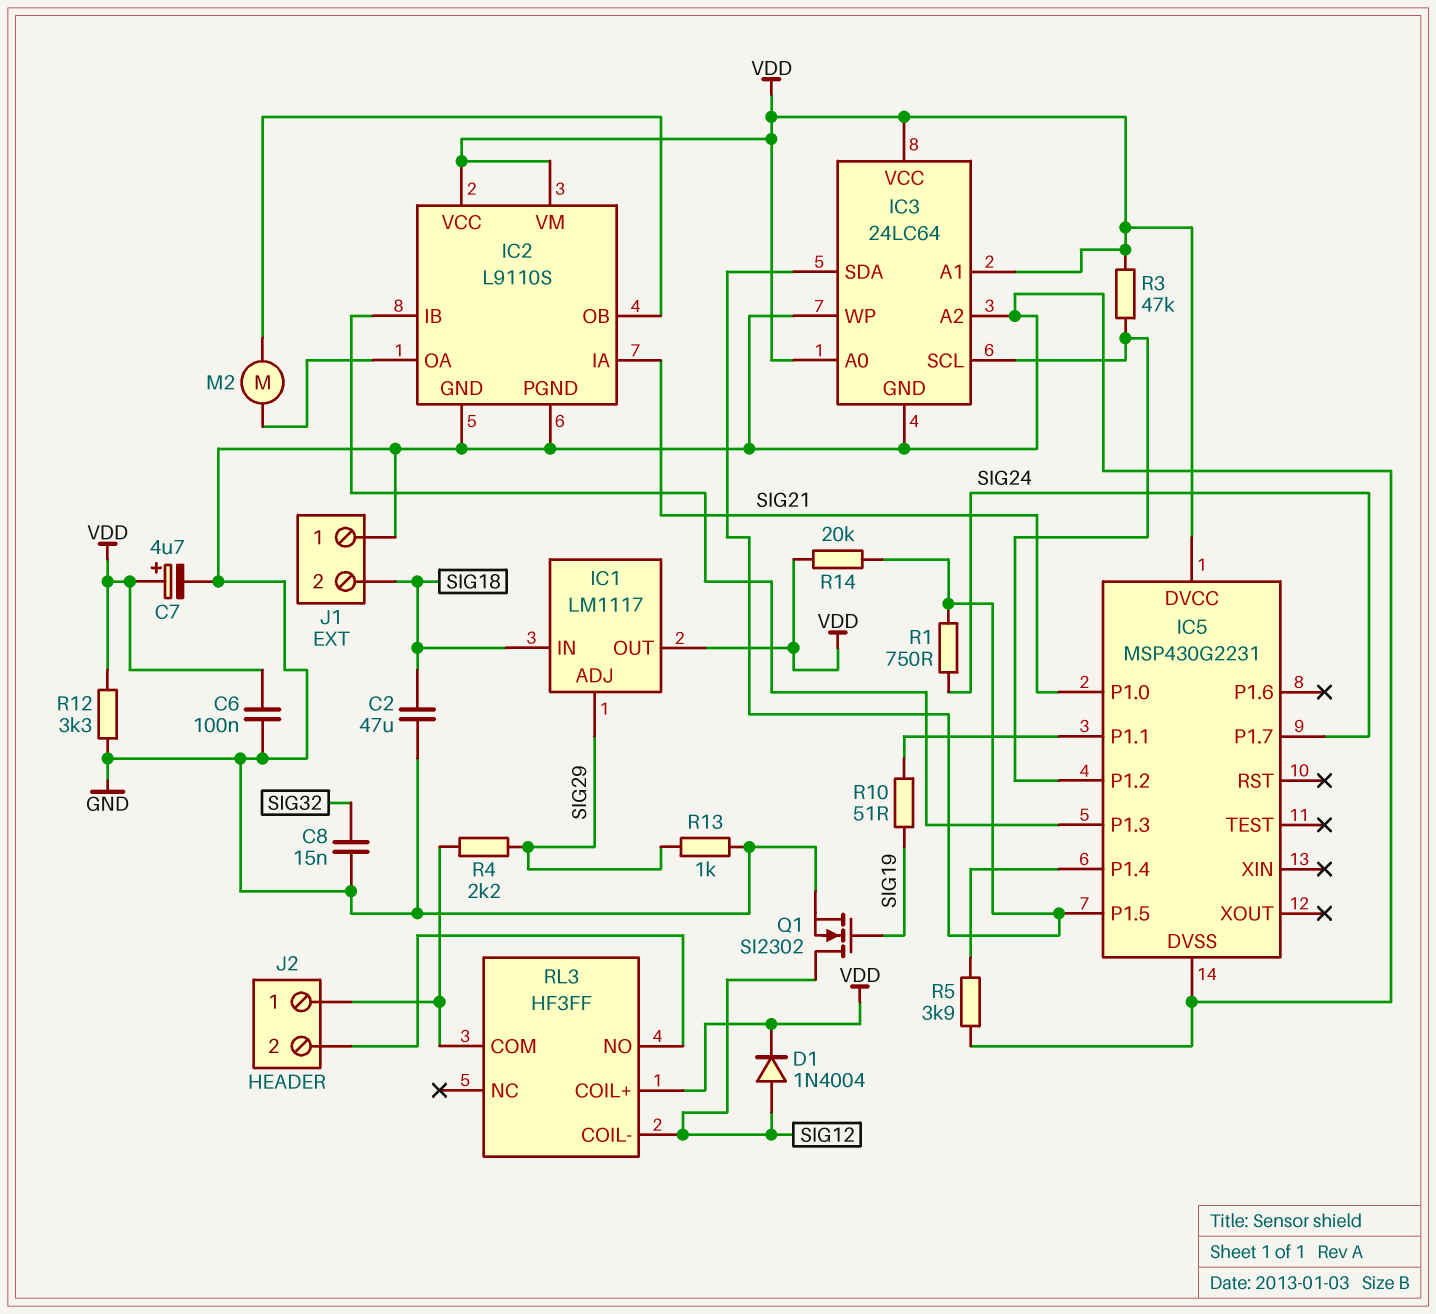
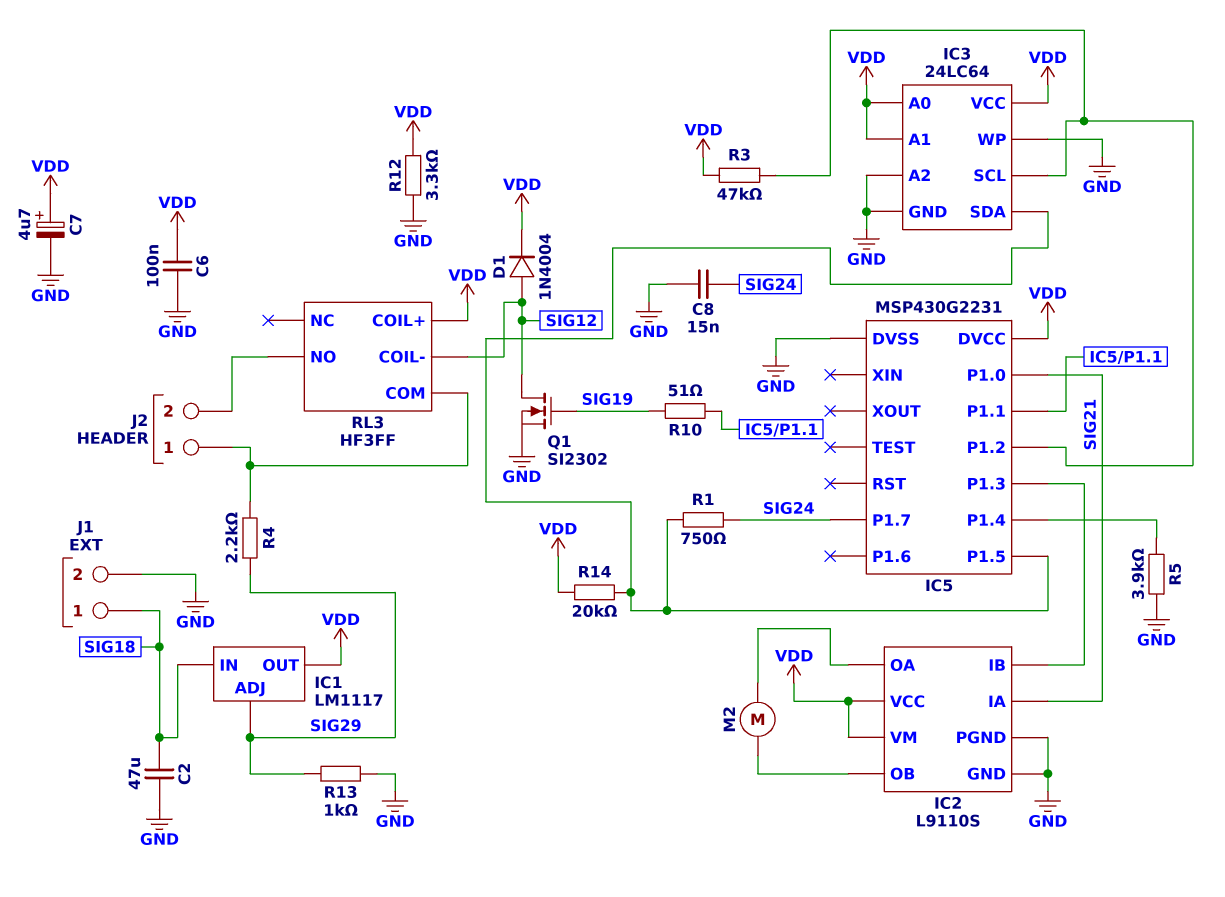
C8: 15nF (GND, SIG32) -> 15nF (GND, SIG24)
J1 pin 1: GND -> SIG18
J1 pin 2: SIG18 -> GND

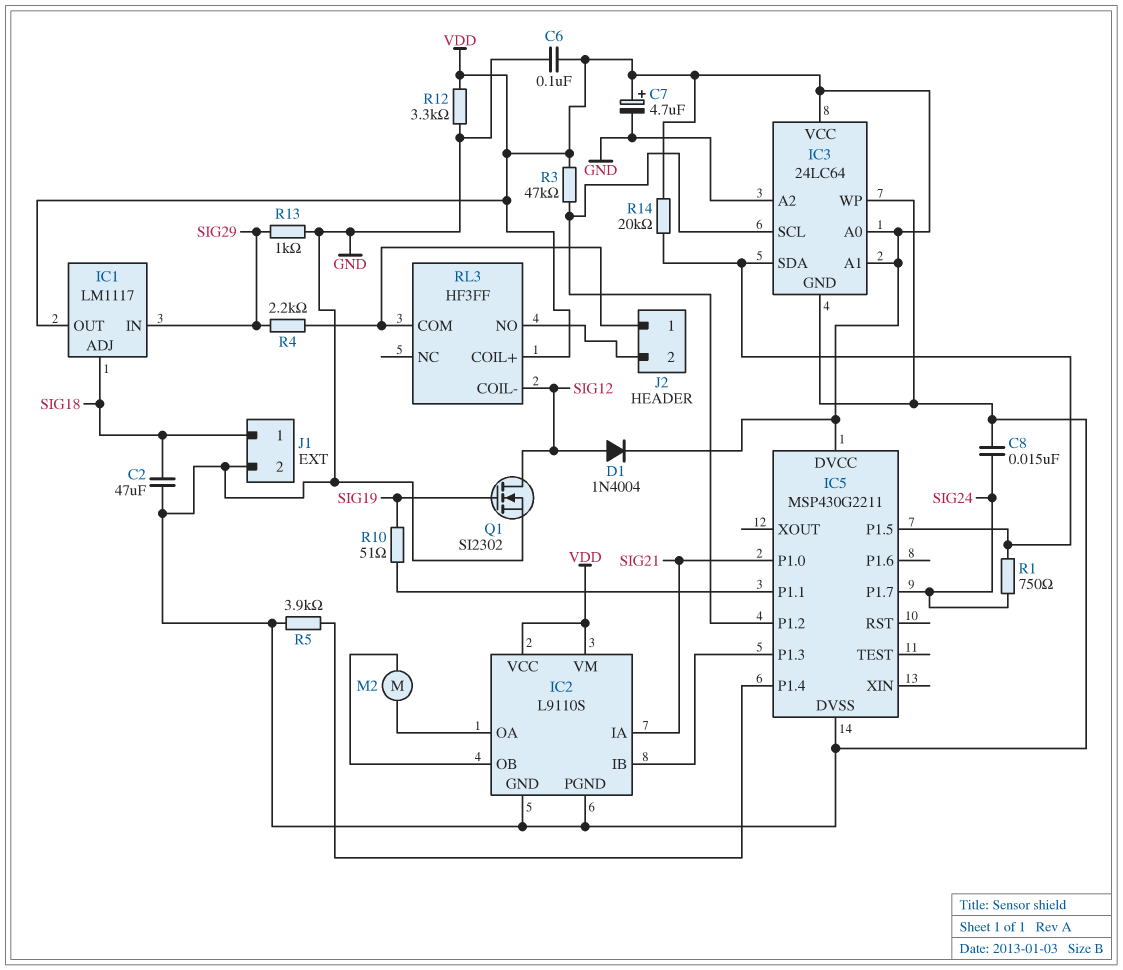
IC1 pin ADJ: SIG29 -> SIG18
IC1 pin IN: SIG18 -> SIG29
IC5: MSP430G2231 -> MSP430G2211

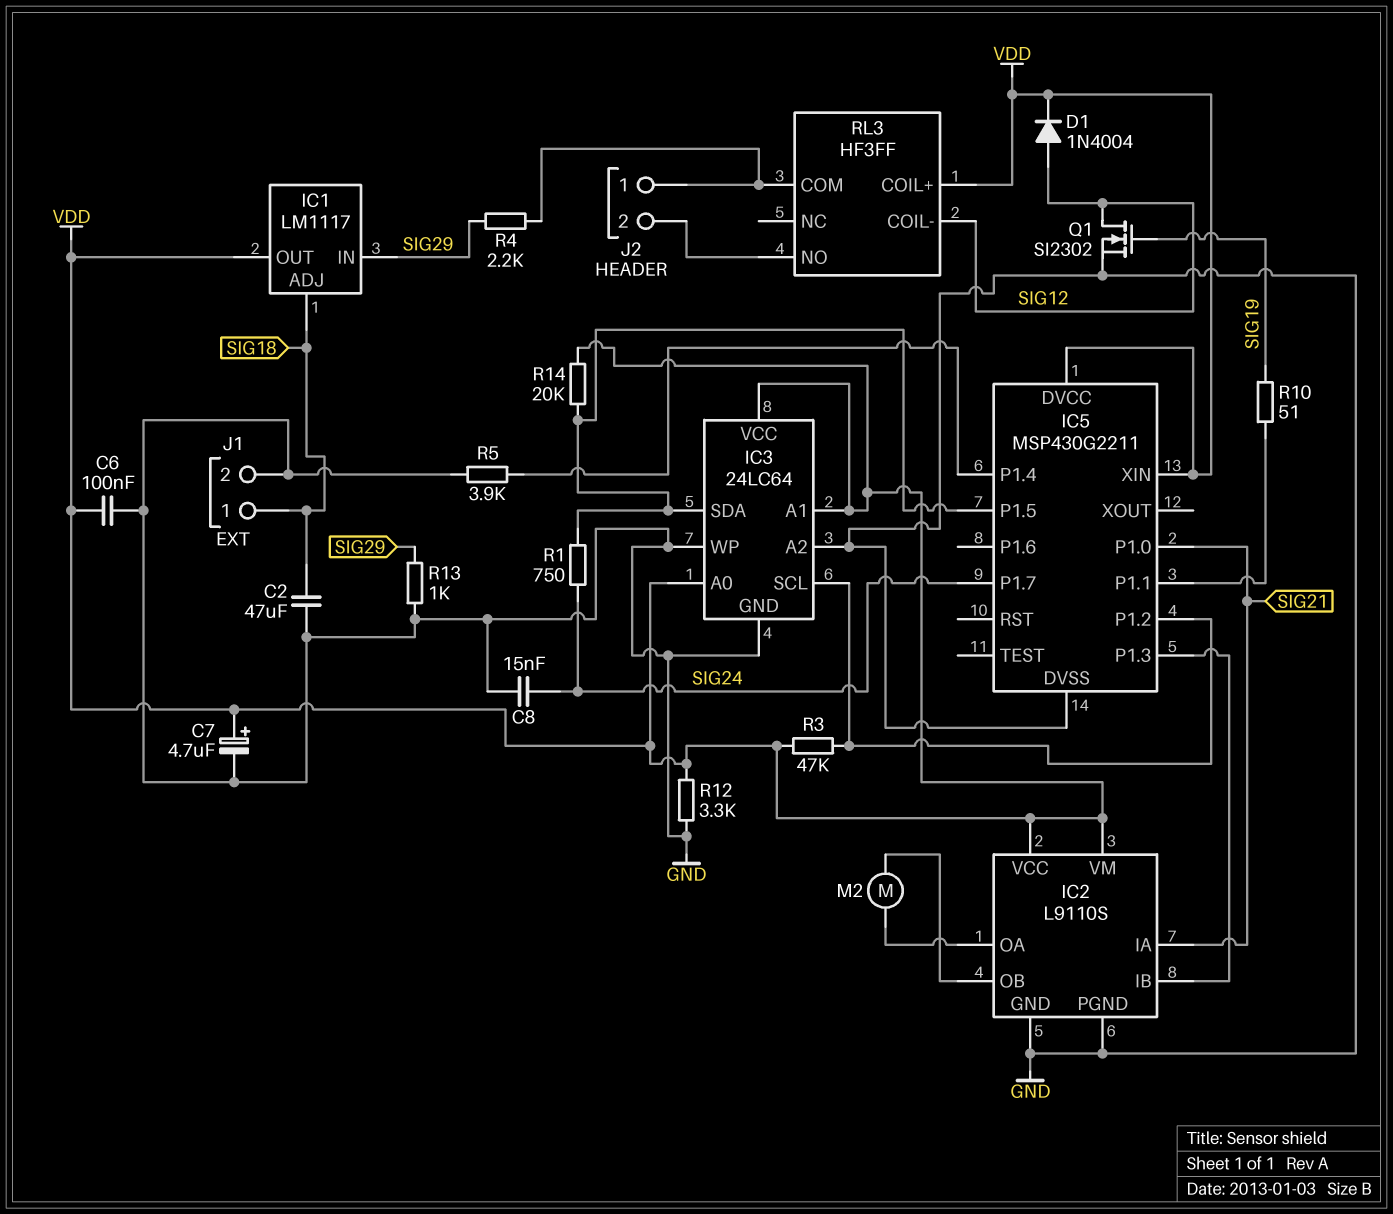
IC5 pin XIN: none -> VDD

